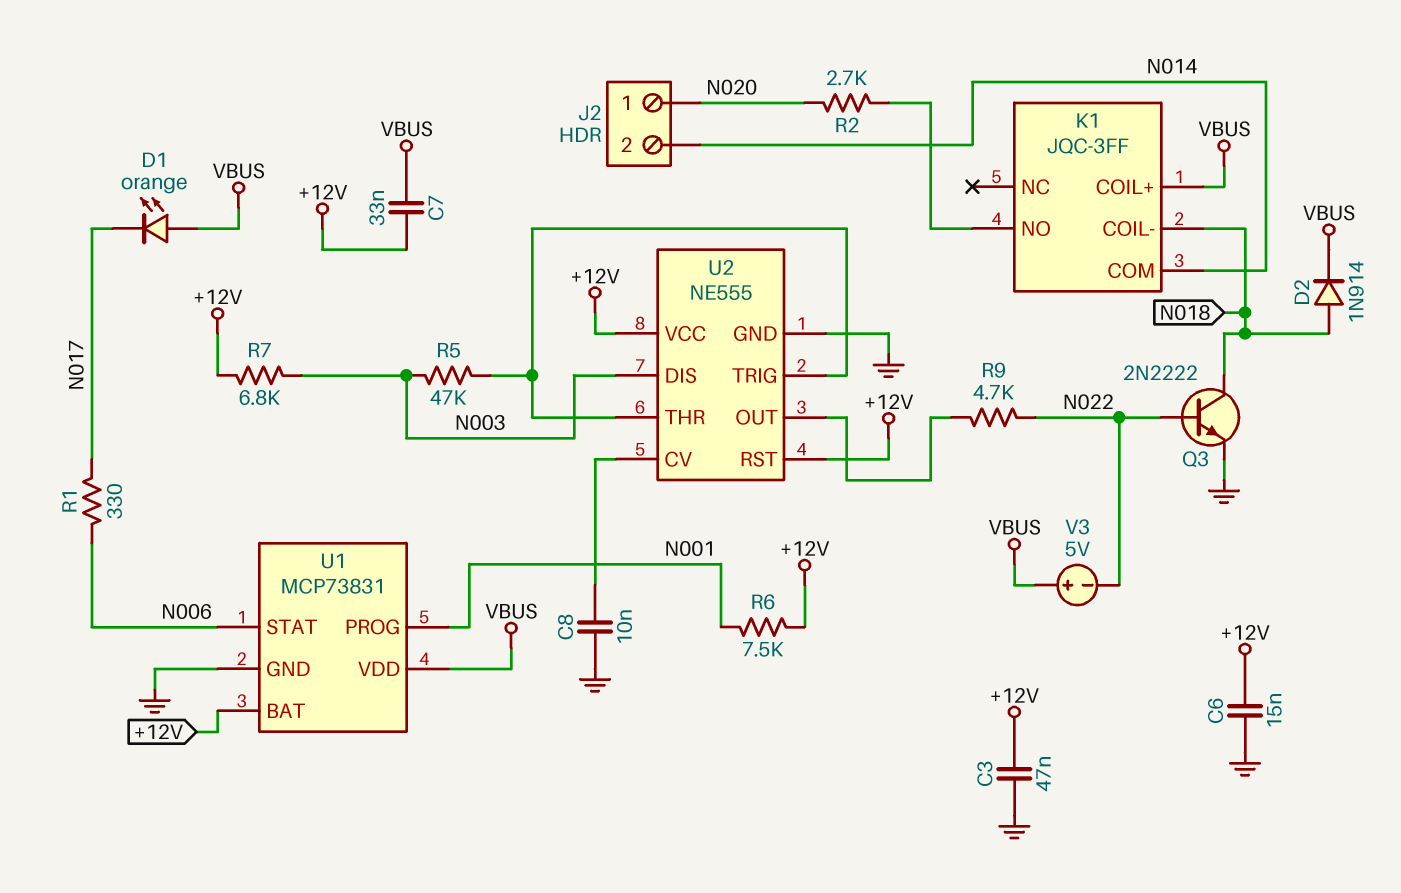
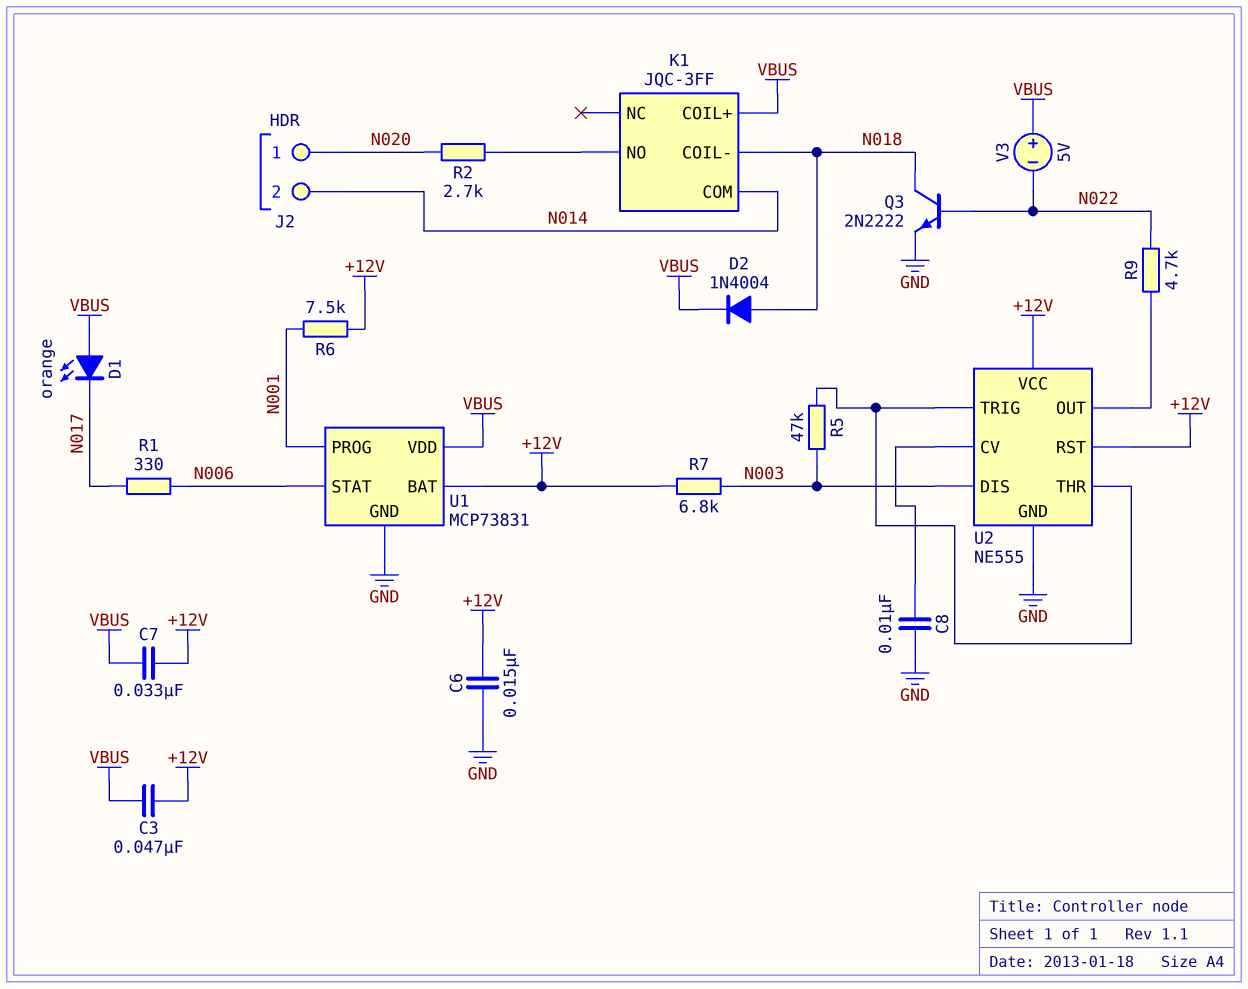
C3: 47nF (+12V, GND) -> 47nF (+12V, VBUS)
D2: diode 1N914 (A N018, K VBUS) -> diode 1N4004 (A N018, K VBUS)

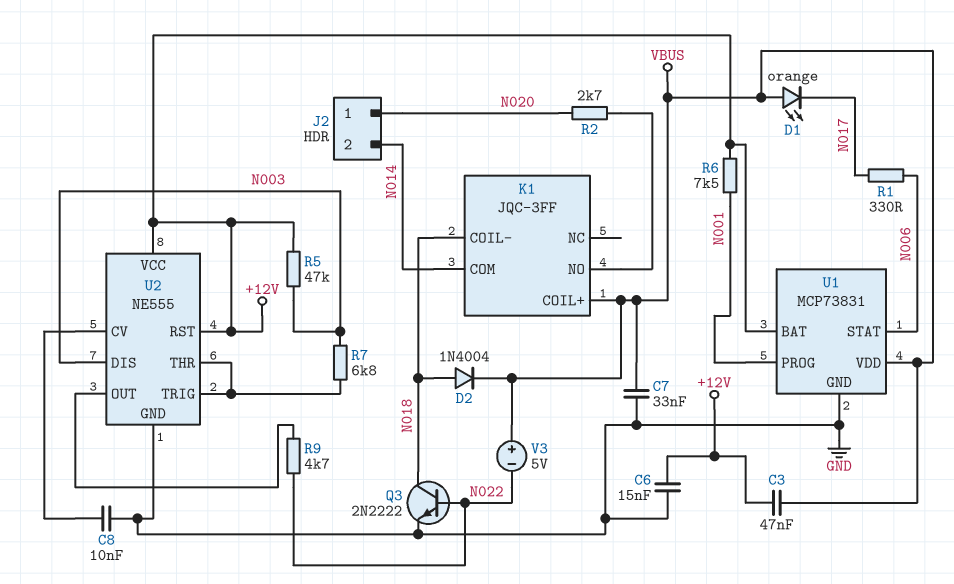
C7: 33nF (+12V, VBUS) -> 33nF (GND, VBUS)
R5: 47k (N003, U2/THR) -> 47k (+12V, N003)
R7: 6.8k (+12V, N003) -> 6.8k (N003, U2/THR)

